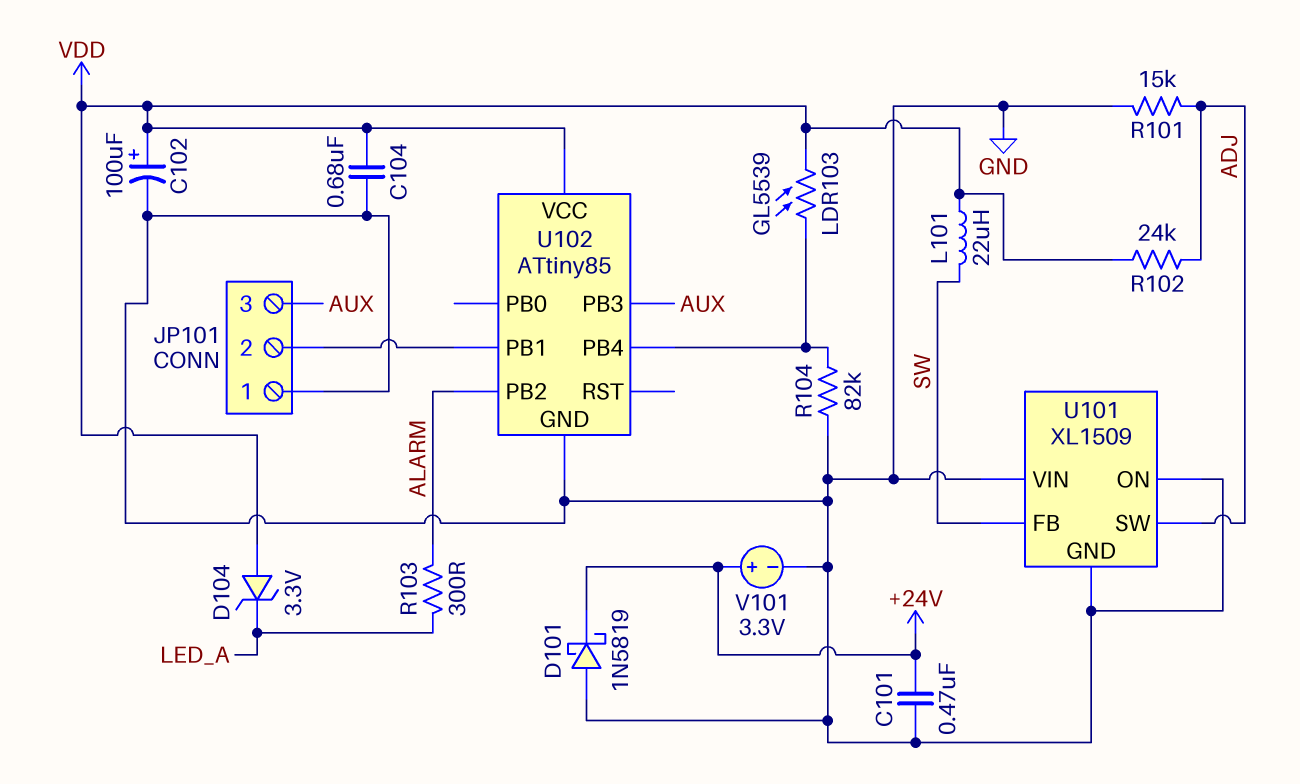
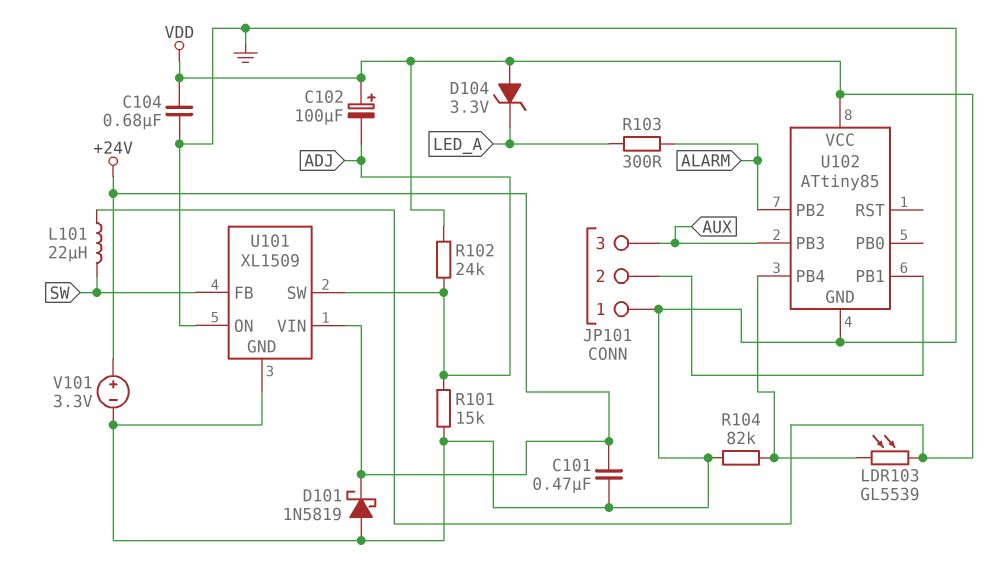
C102: 100uF (plus VDD, minus GND) -> 100uF (plus VDD, minus ADJ)
U101 pin VIN: GND -> +24V

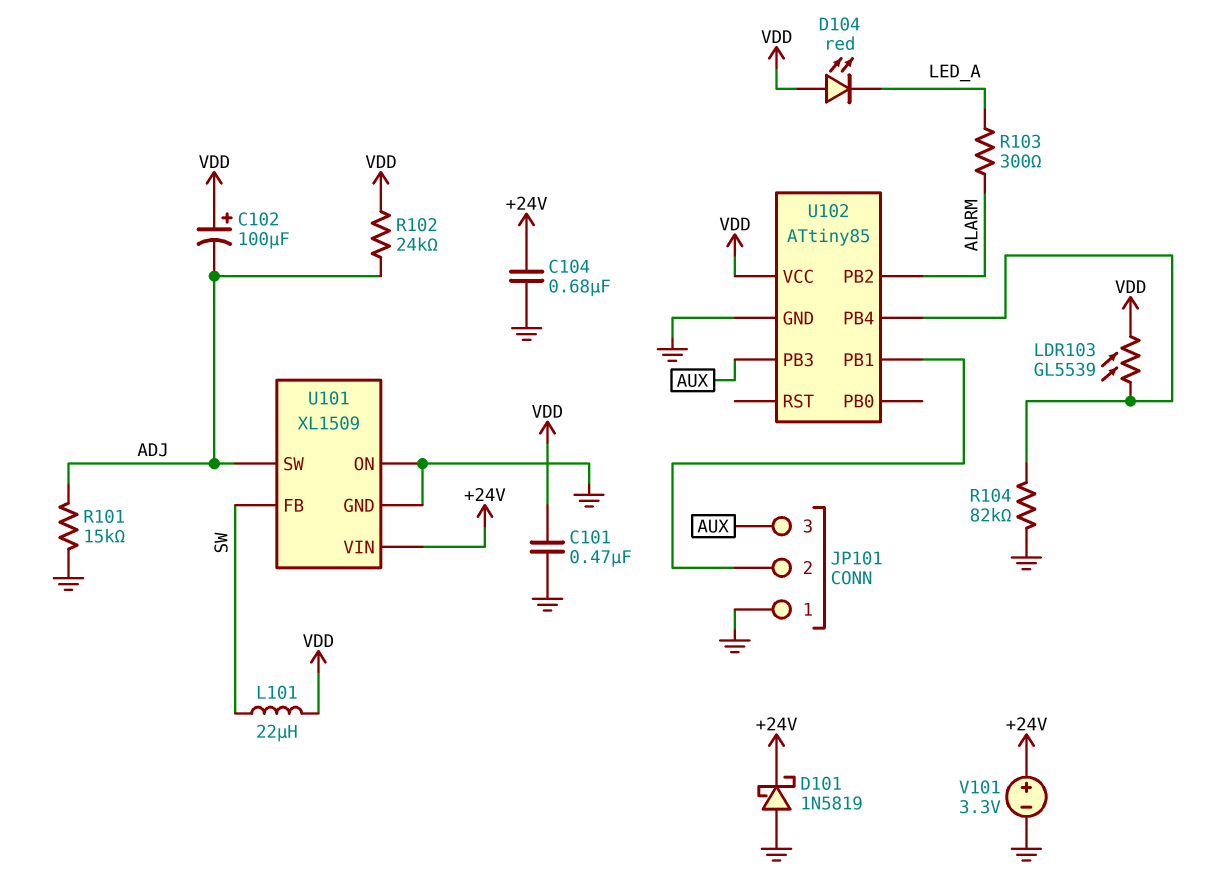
C101: 470nF (+24V, GND) -> 470nF (GND, VDD)
C104: 680nF (GND, VDD) -> 680nF (+24V, GND)
D104: zener 3.3V (A VDD, K LED_A) -> LED red (A VDD, K LED_A)

